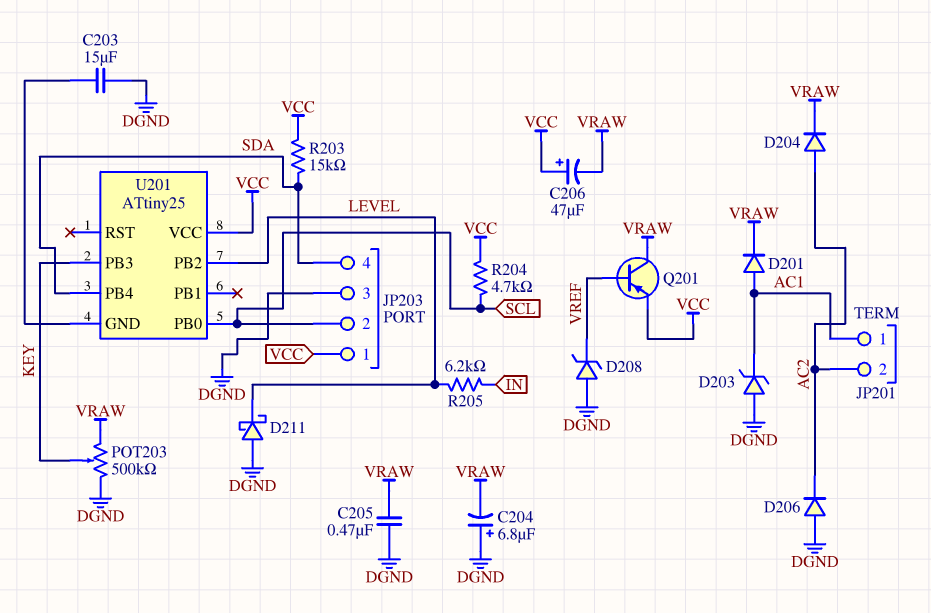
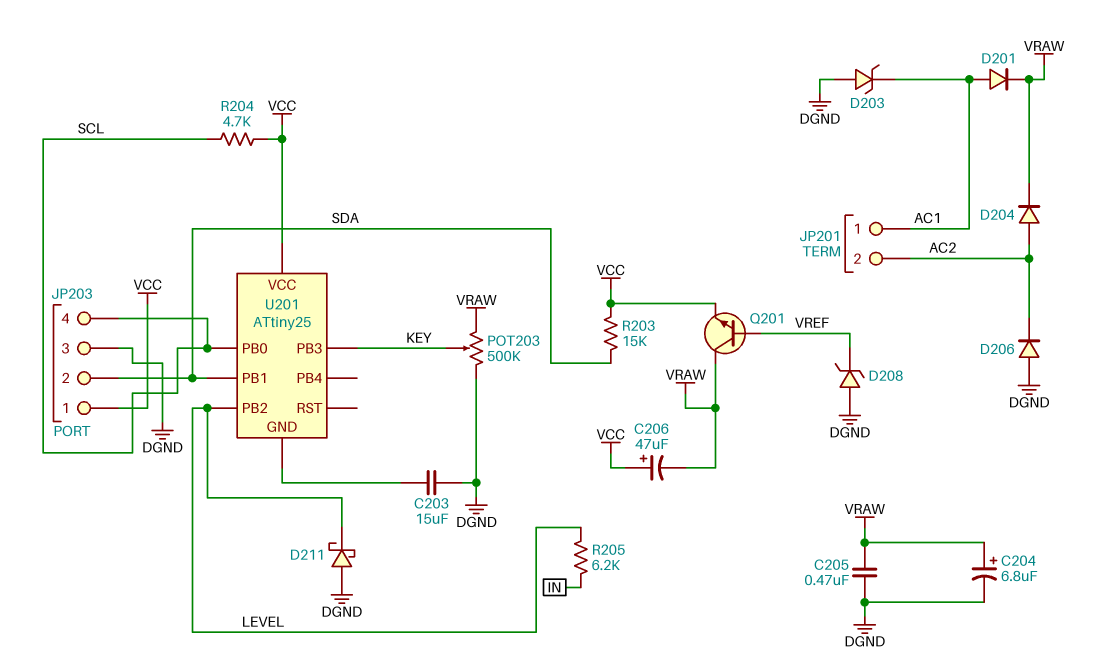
C204: 6.8uF (plus DGND, minus VRAW) -> 6.8uF (plus VRAW, minus DGND)
JP203 pin 2: SCL -> SDA
JP203 pin 4: SDA -> SCL
Q201: PNP (B VREF, C VRAW, E VCC) -> NPN (B VREF, C VRAW, E VCC)
U201 pin PB1: none -> SDA
U201 pin PB4: SDA -> none

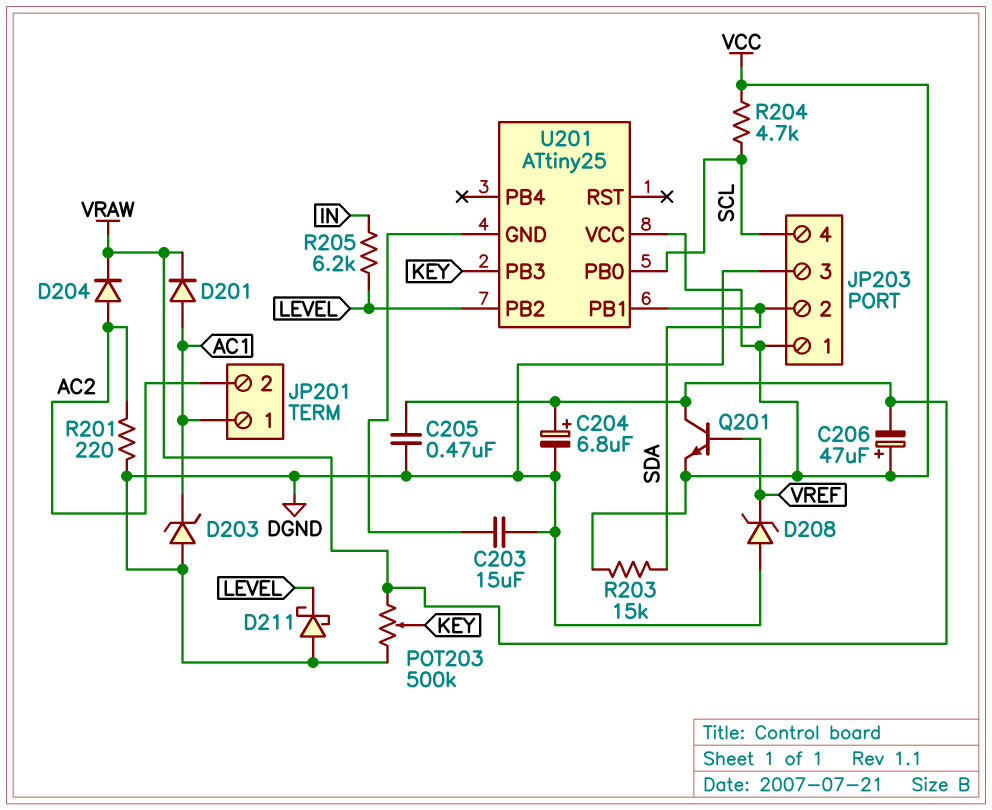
D206: diode (A DGND, K AC2) -> none
R201: none -> 220 (AC2, DGND)

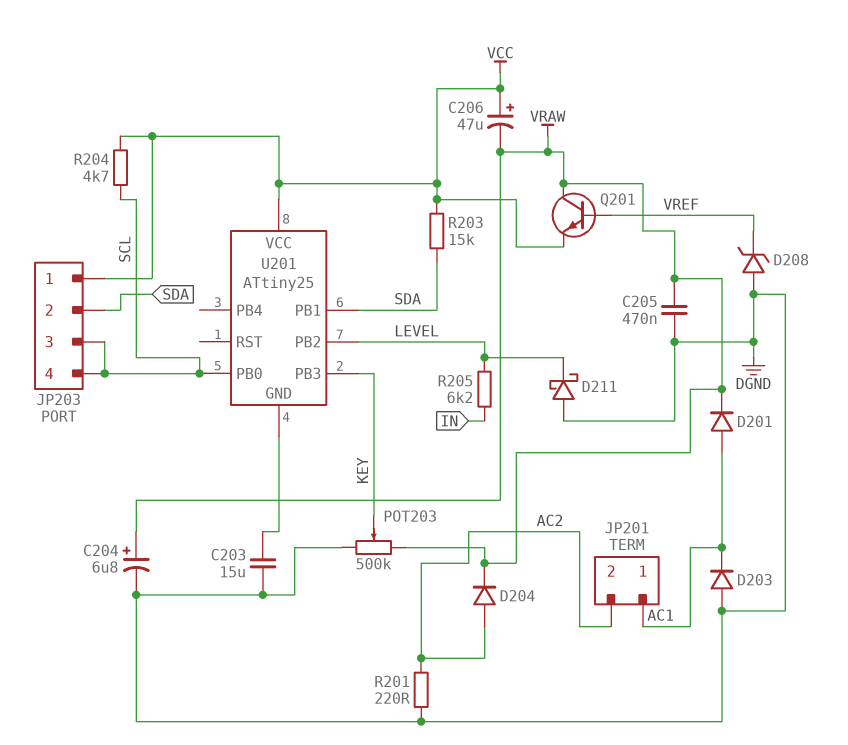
D203: zener (A DGND, K AC1) -> diode (A DGND, K AC1)
JP203 pin 3: DGND -> SCL

